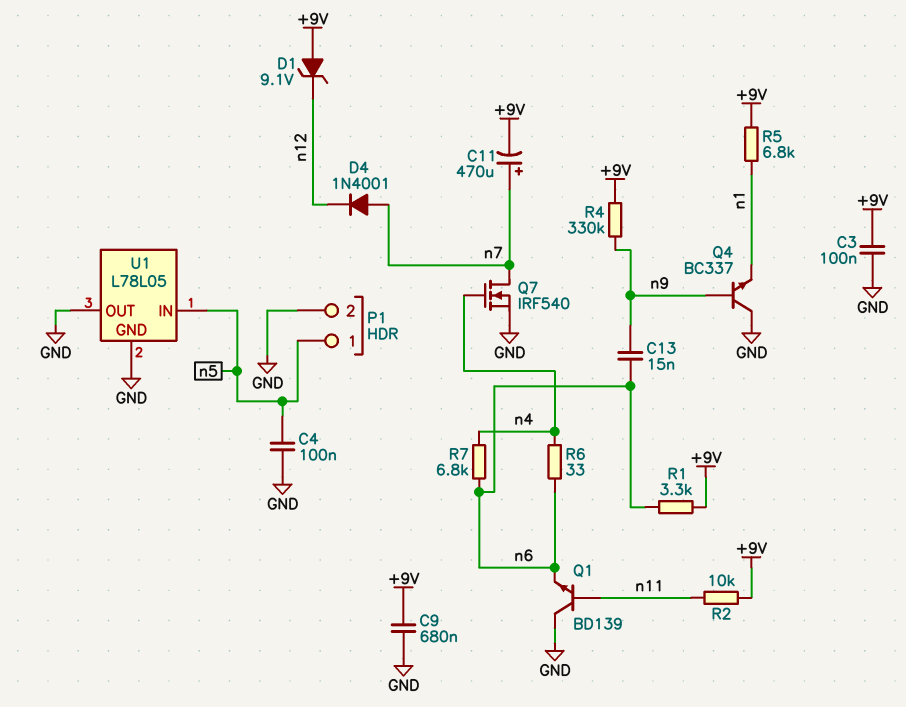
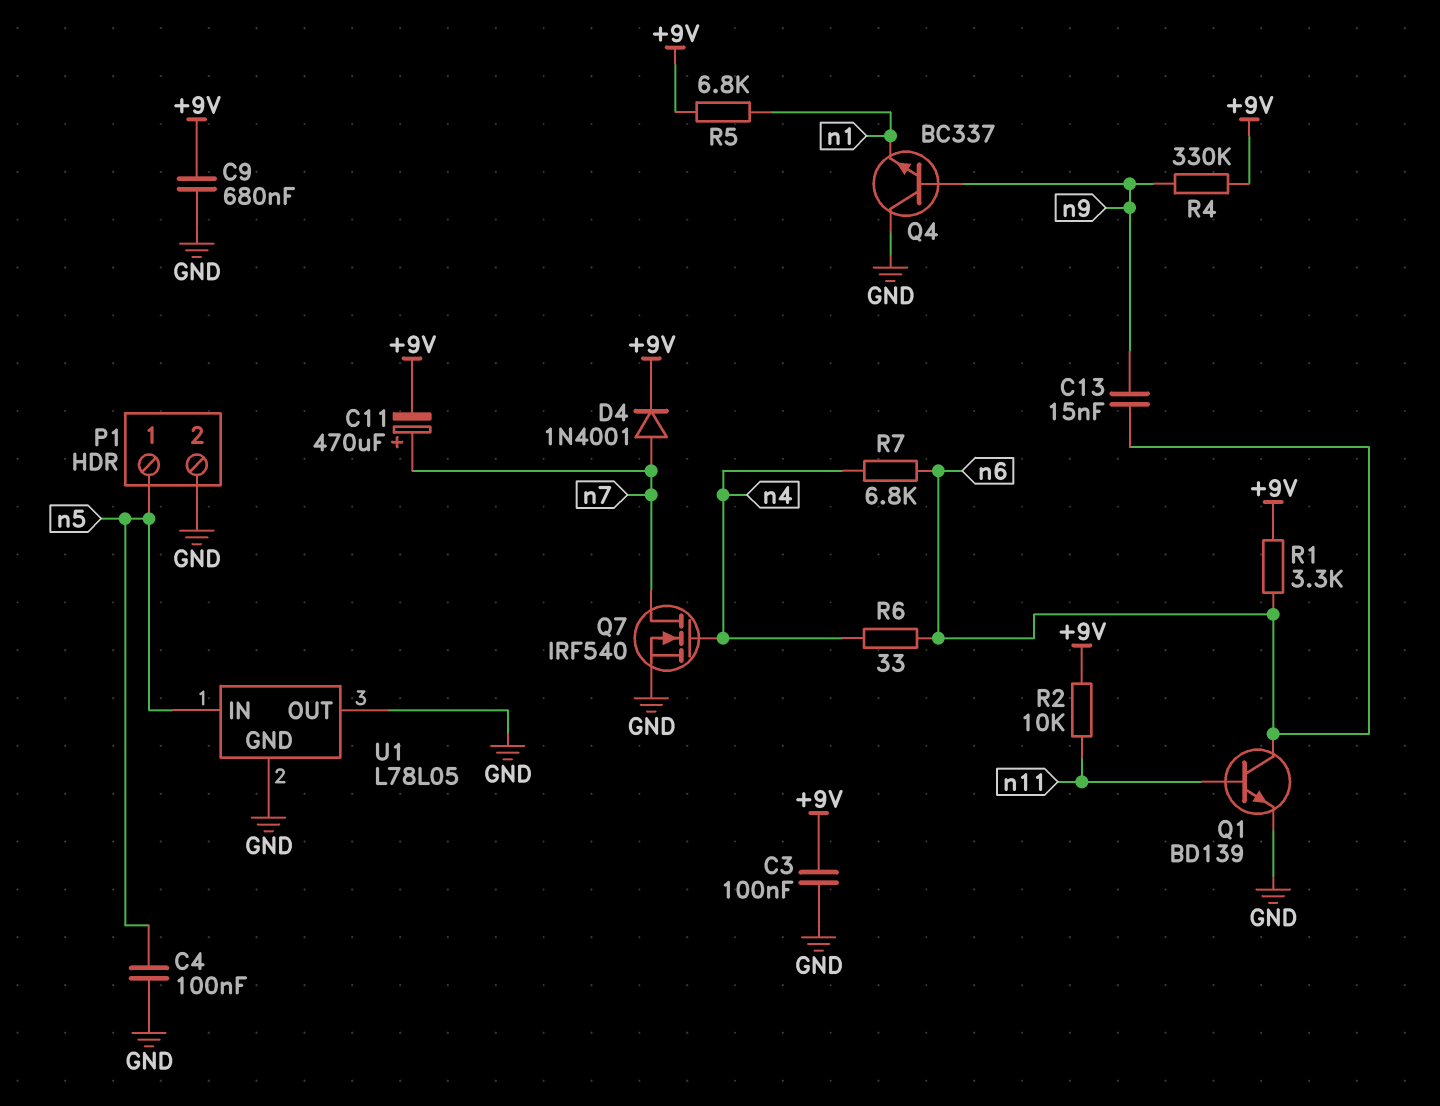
D1: zener 9.1V (A +9V, K n12) -> none
D4: diode 1N4001 (A n7, K n12) -> diode 1N4001 (A n7, K +9V)
Q1: NPN BD139 (B n11, C GND, E n6) -> NPN BD139 (B n11, C n6, E GND)

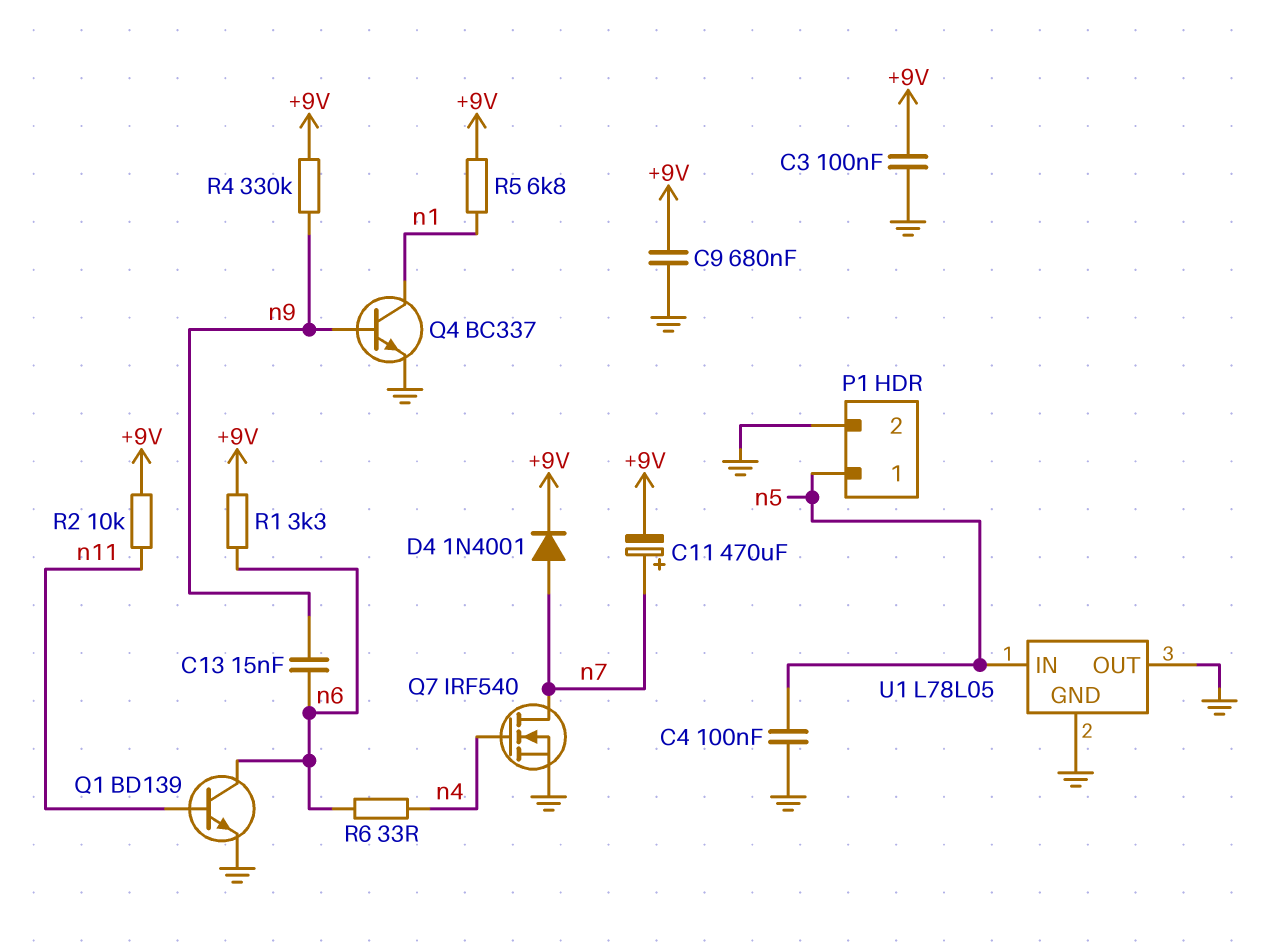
Q4: NPN BC337 (B n9, C GND, E n1) -> NPN BC337 (B n9, C n1, E GND)
R7: 6.8k (n4, n6) -> none

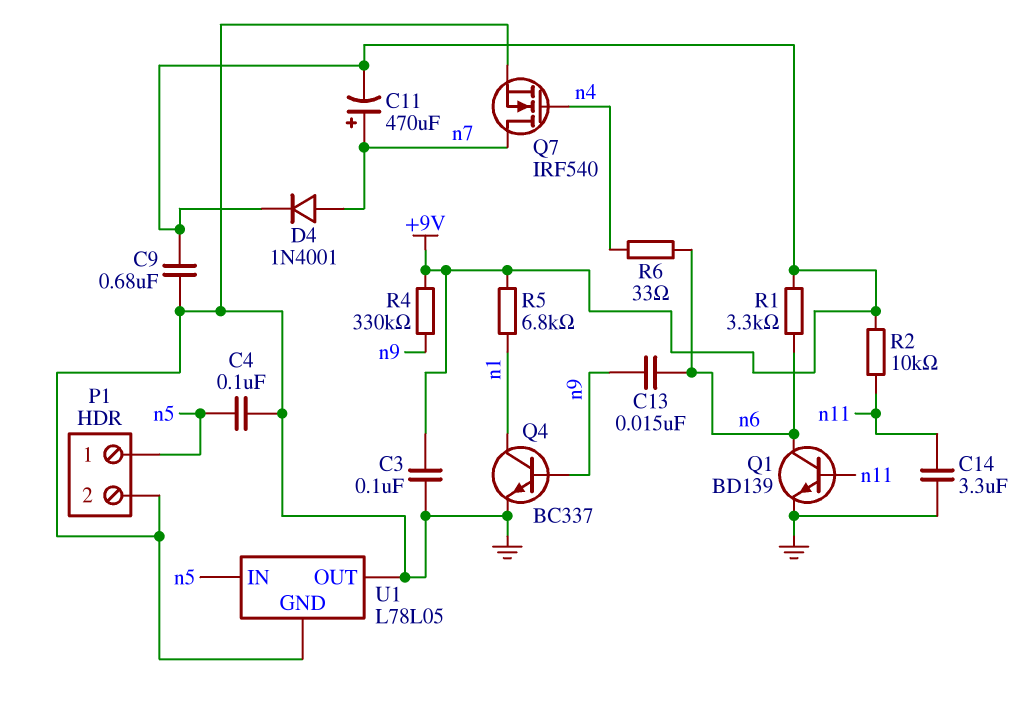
C14: none -> 3.3uF (GND, n11)

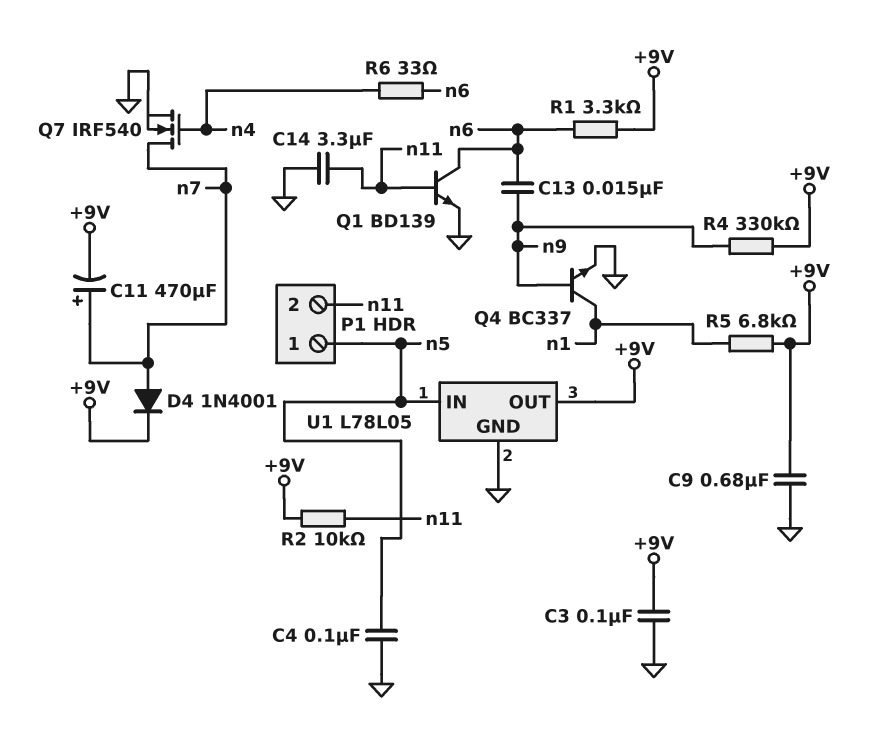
P1 pin 2: GND -> n11
U1 pin OUT: GND -> +9V

